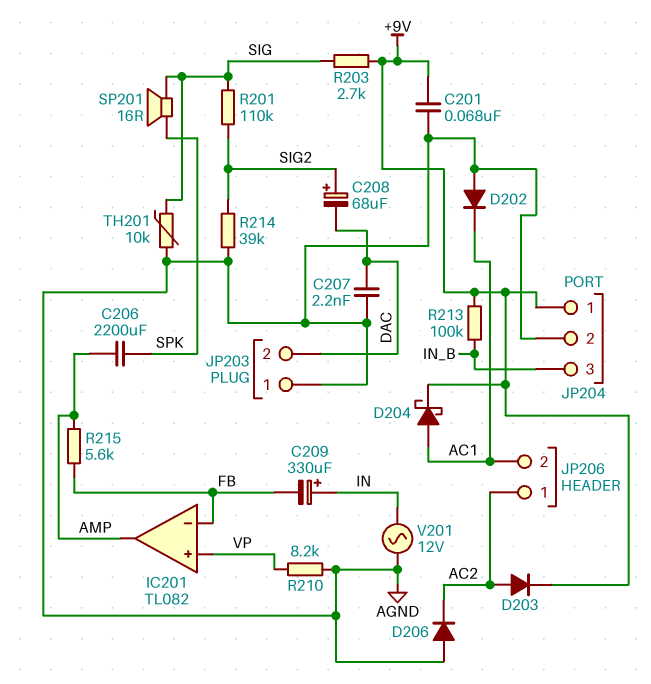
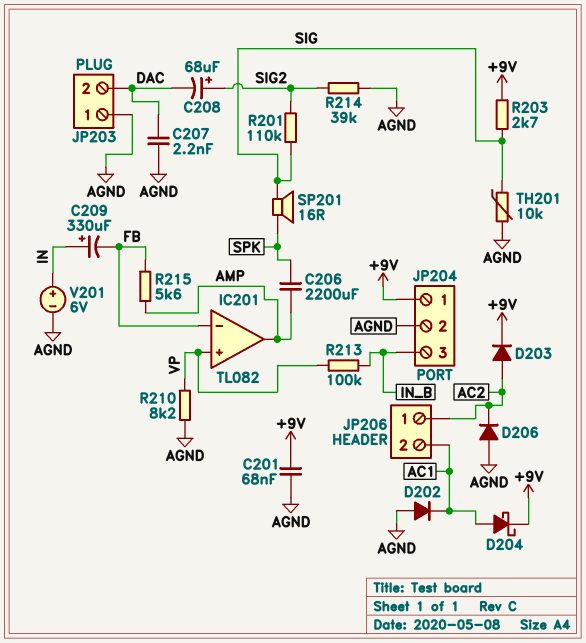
R213: 100k (+9V, IN_B) -> 100k (IN_B, VP)
V201: AC 12V (AGND, IN) -> 6V (plus IN, minus AGND)

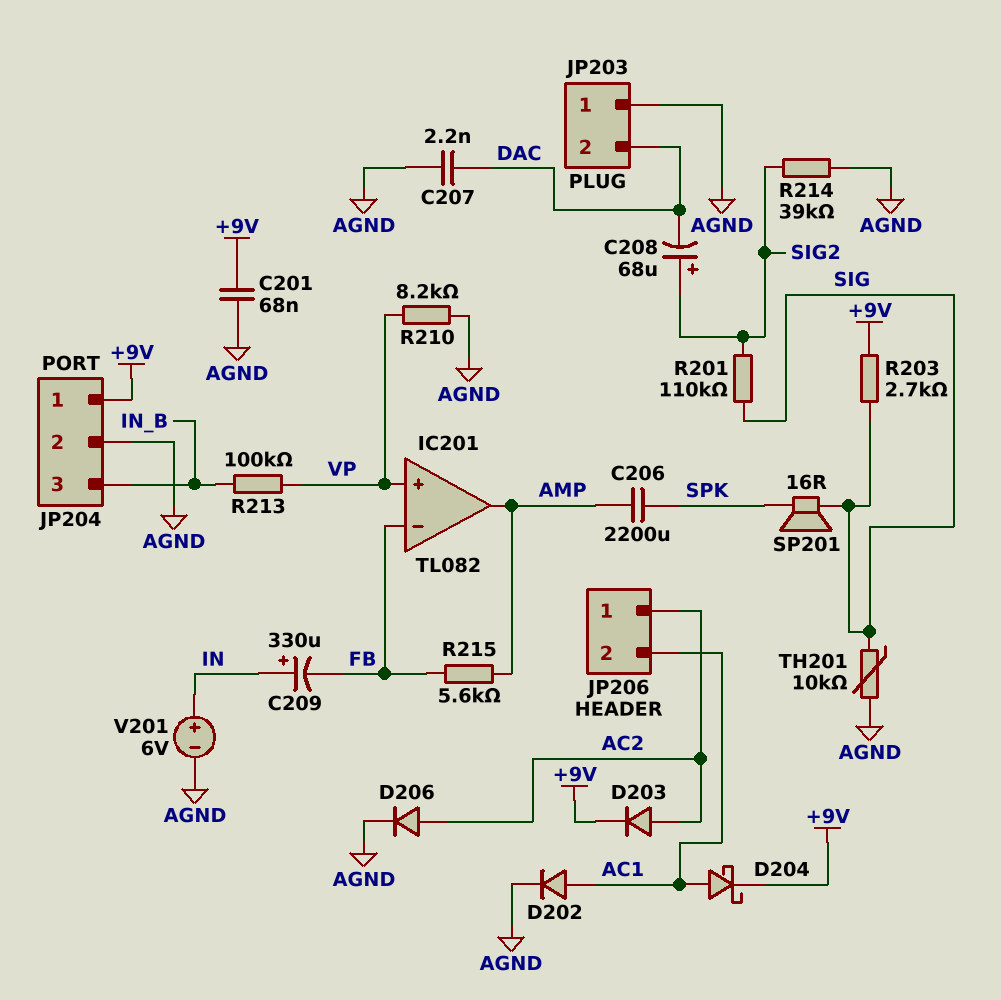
D202: diode (A AGND, K AC1) -> diode (A AC1, K AGND)
D206: diode (A AGND, K AC2) -> diode (A AC2, K AGND)

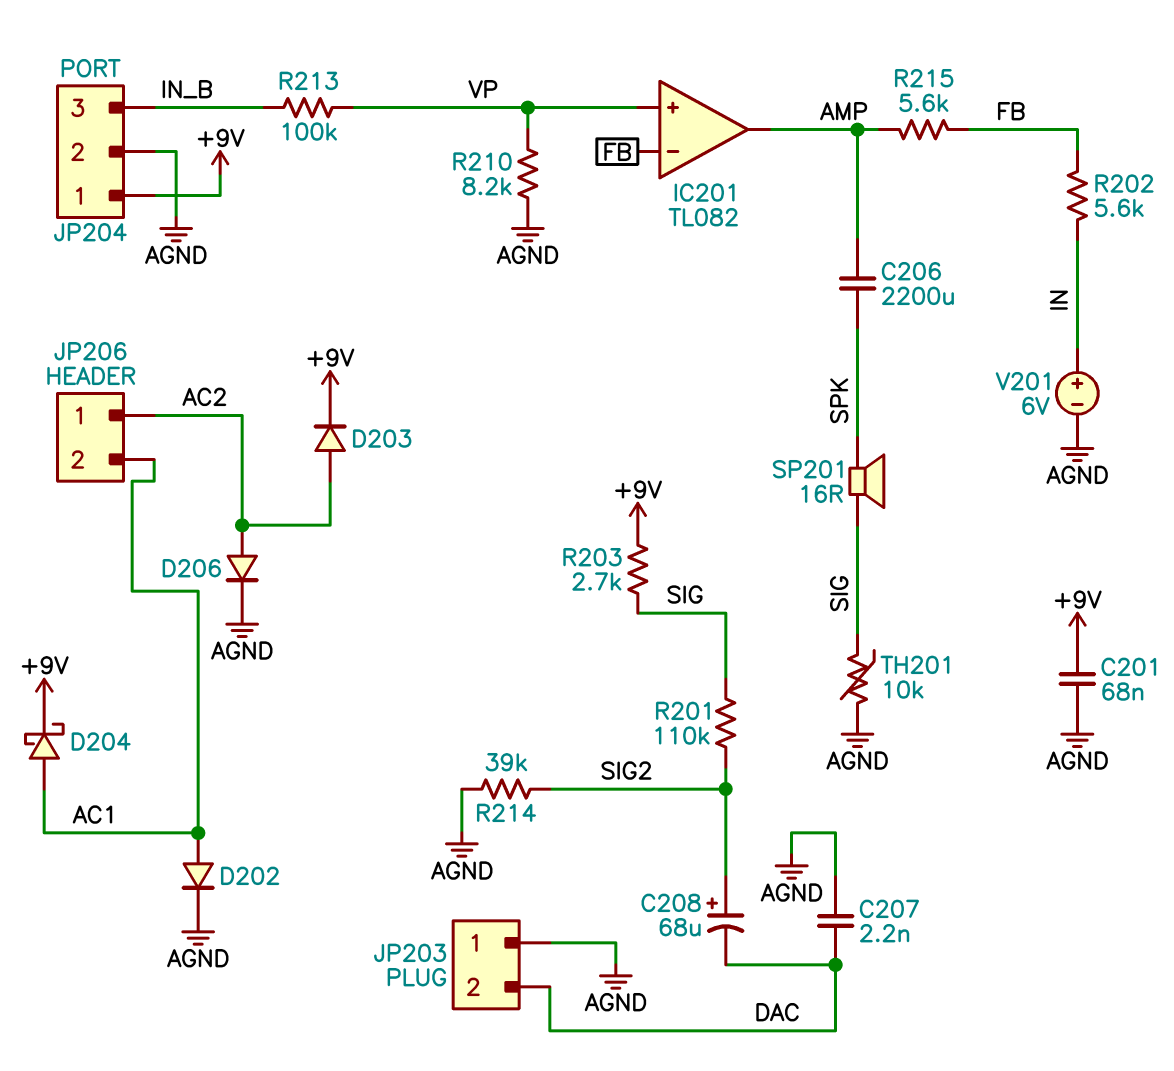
C209: 330uF (plus IN, minus FB) -> none
R202: none -> 5.6k (FB, IN)

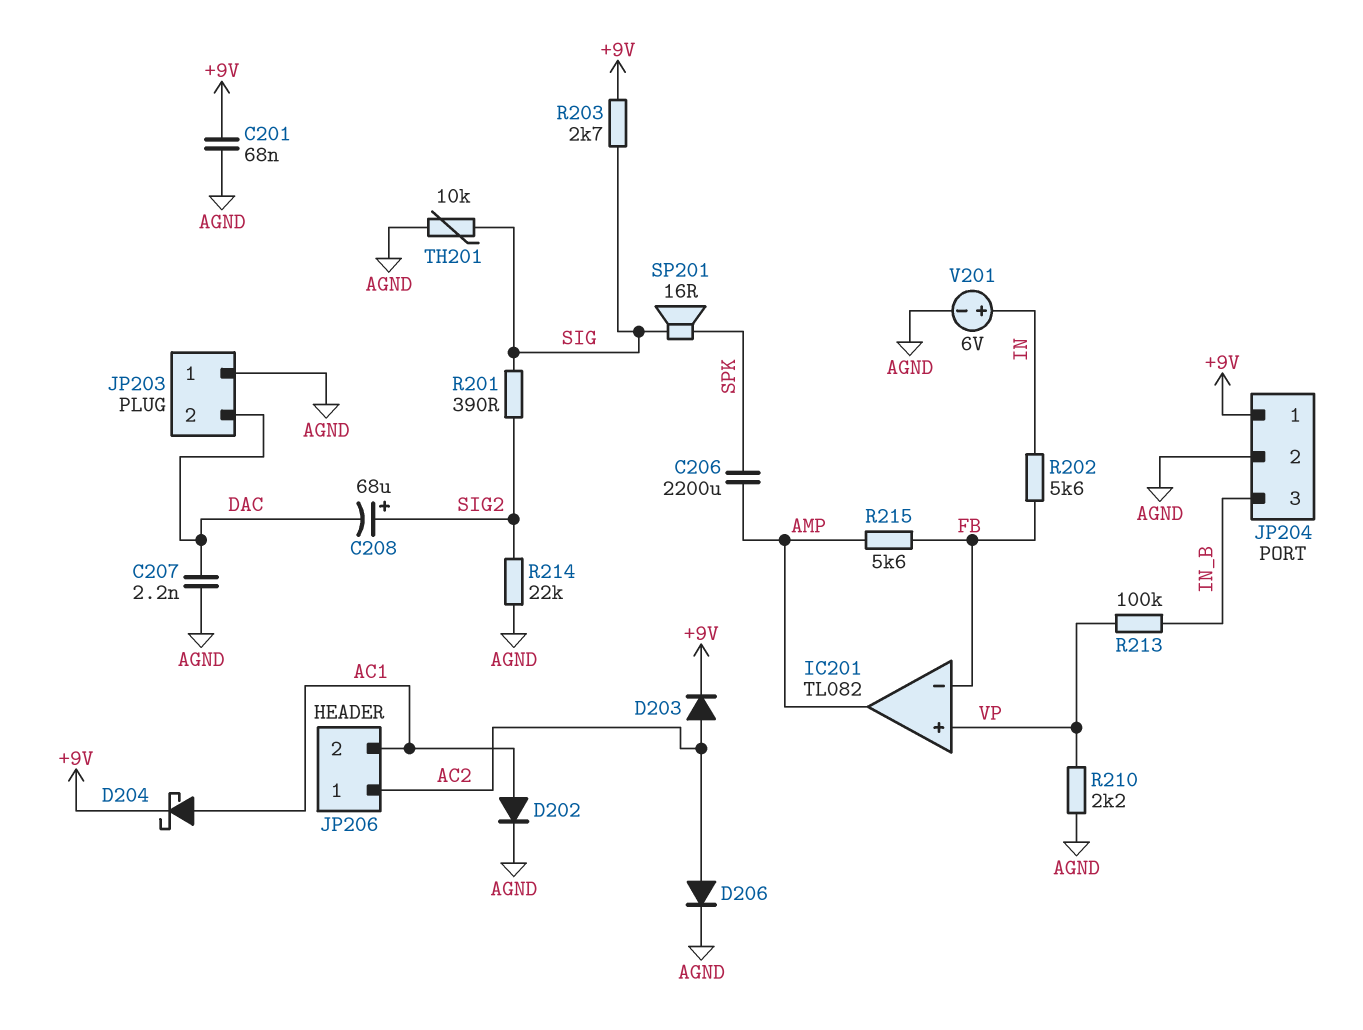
R201: 110k (SIG, SIG2) -> 390 (SIG, SIG2)
R210: 8.2k (AGND, VP) -> 2.2k (AGND, VP)
R214: 39k (AGND, SIG2) -> 22k (AGND, SIG2)

